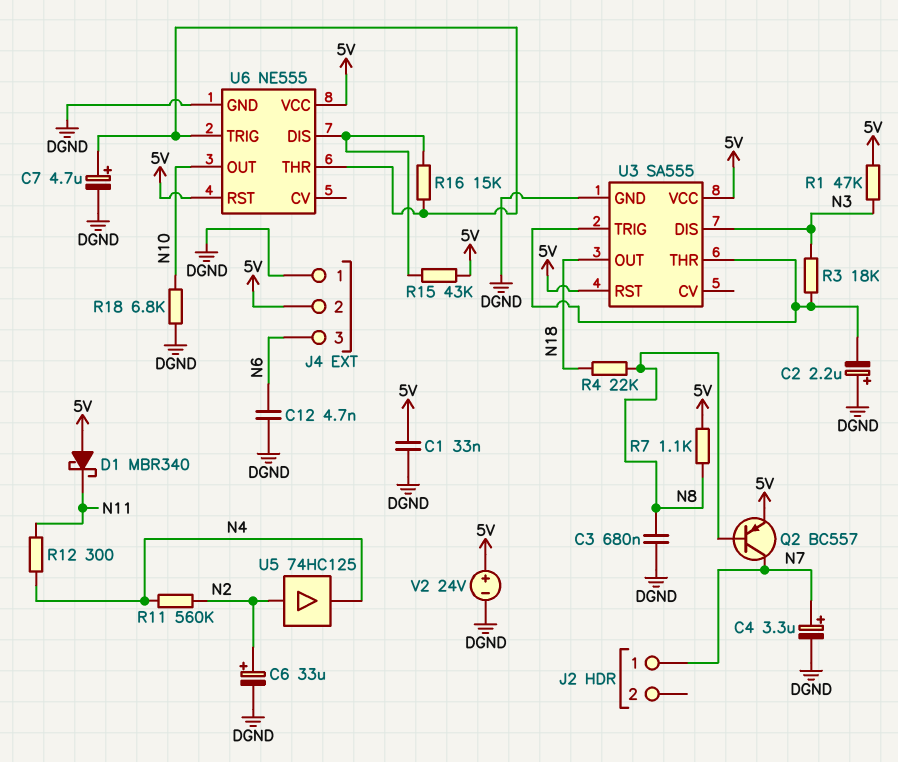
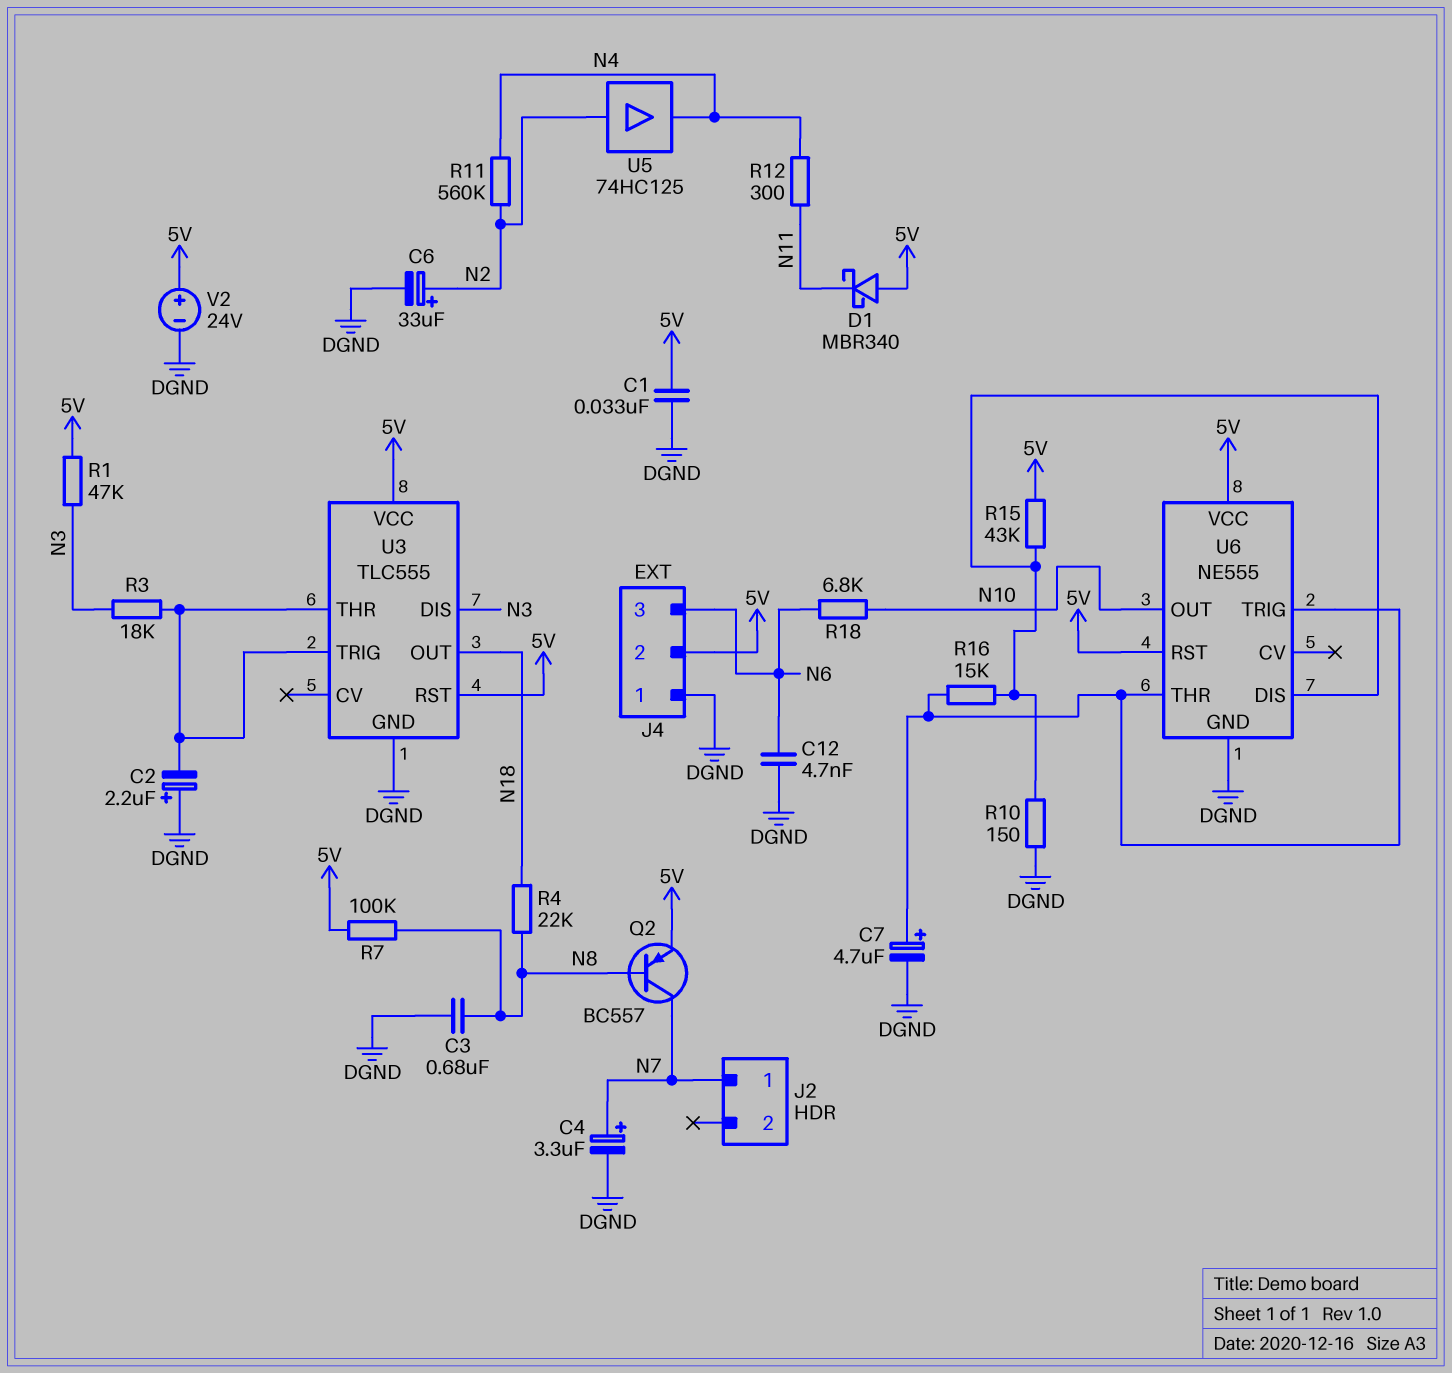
R7: 1.1k (5V, N8) -> 100k (5V, N8)
R10: none -> 150 (DGND, U6/DIS)
R18: 6.8k (DGND, N10) -> 6.8k (N6, N10)
U3: SA555 -> TLC555

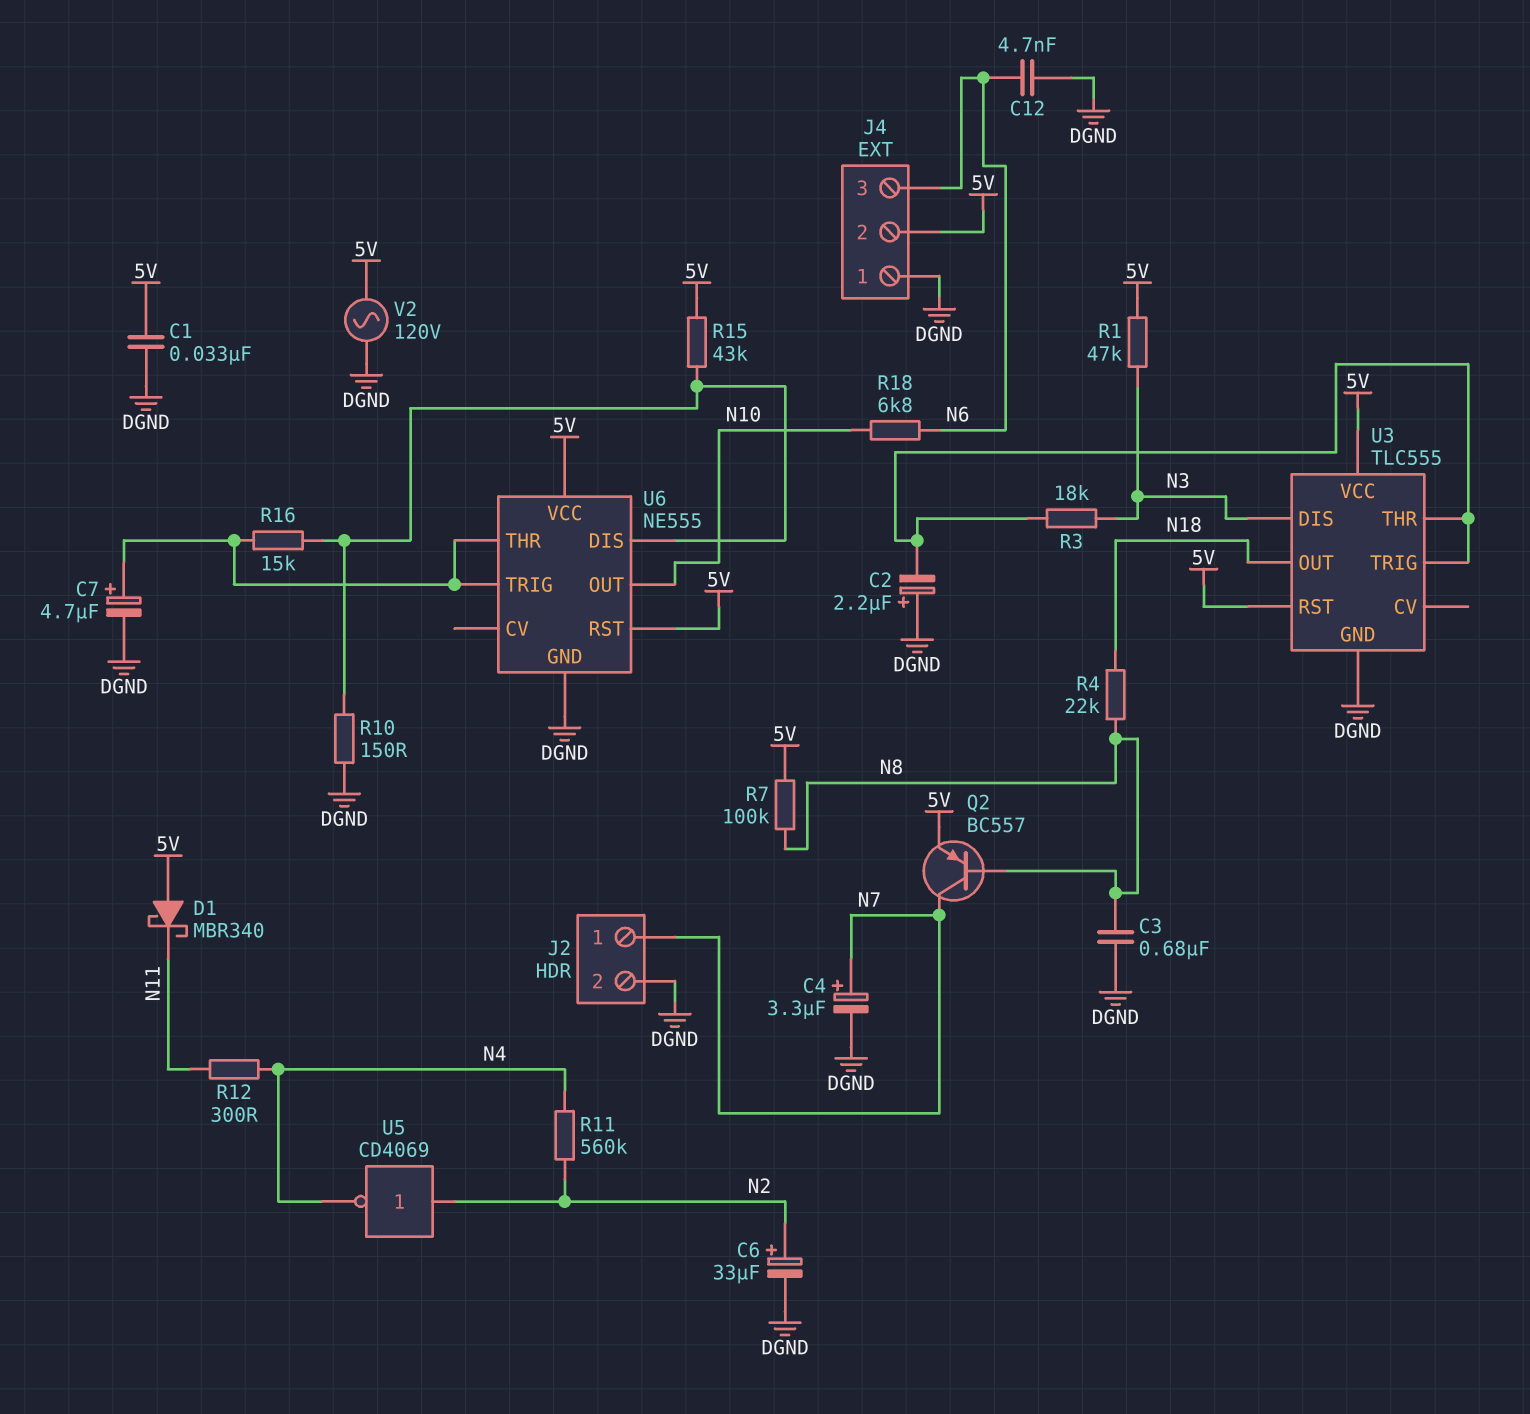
J2 pin 2: none -> DGND
U5: buffer 74HC125 (in N2, out N4) -> NOT CD4069 (in N2, out N4)
V2: 24V (plus 5V, minus DGND) -> AC 120V (5V, DGND)

